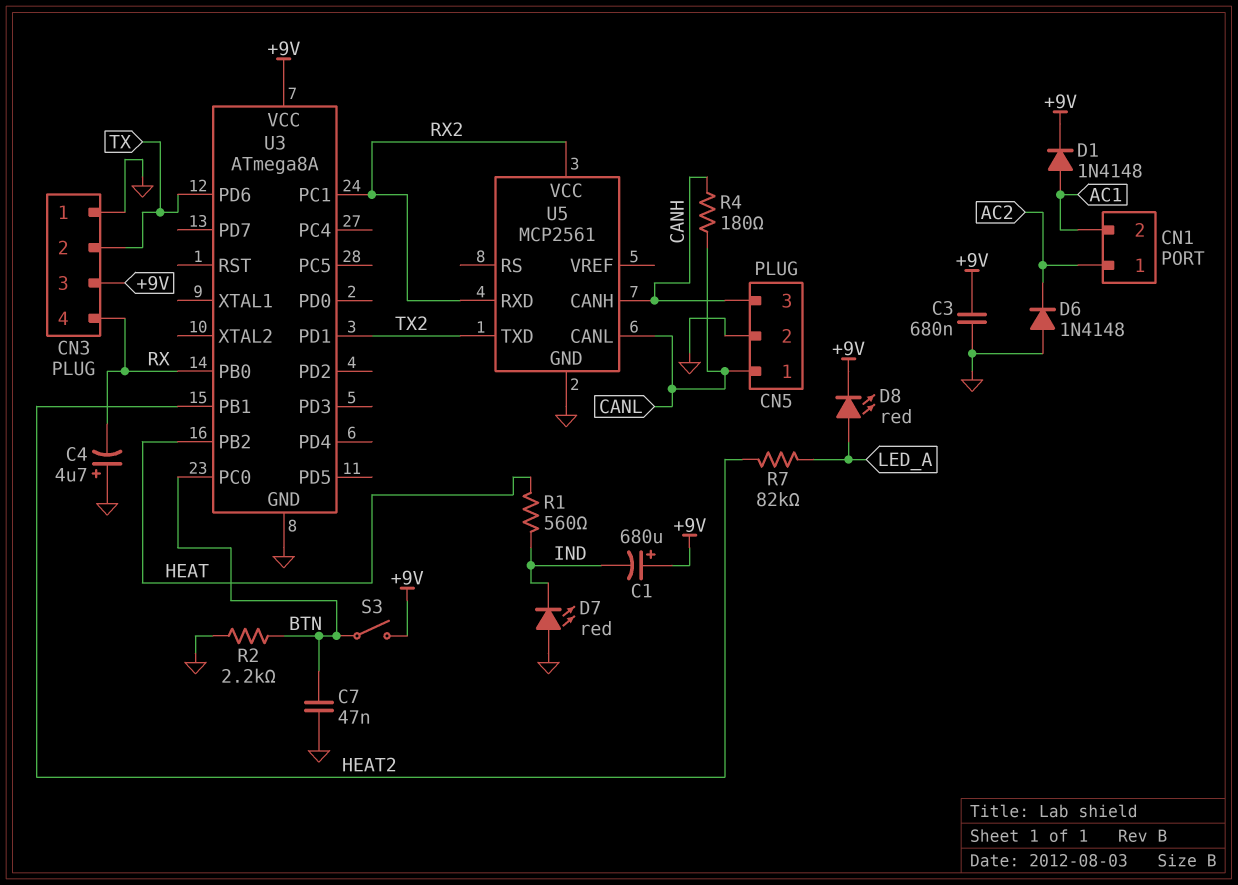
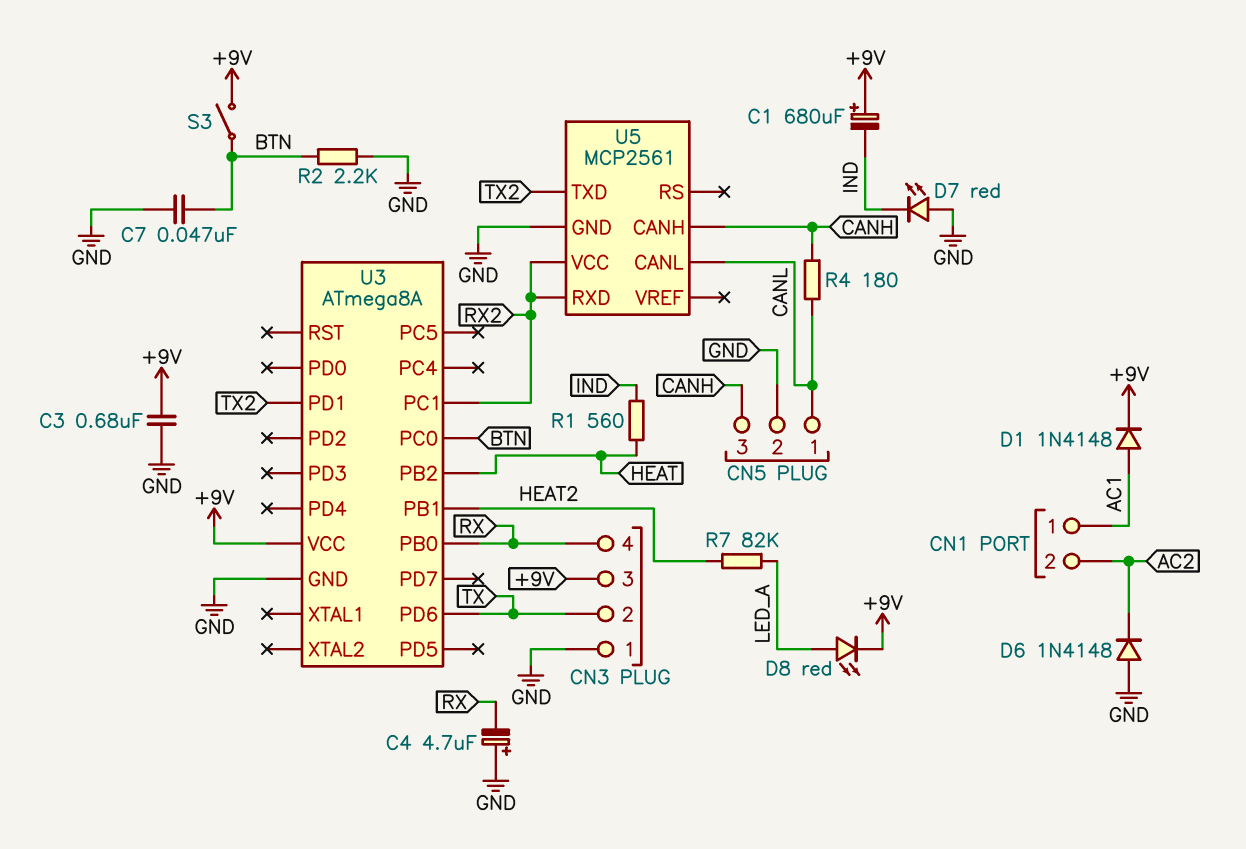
CN1 pin 1: AC2 -> AC1
CN1 pin 2: AC1 -> AC2

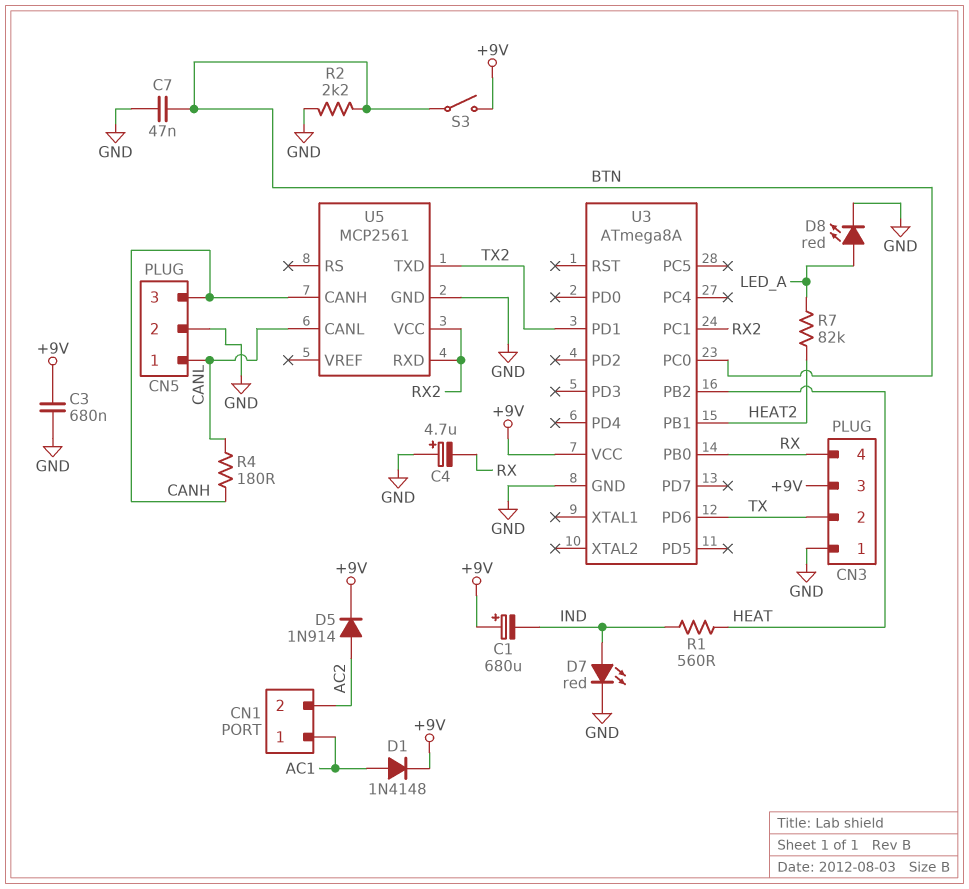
D5: none -> diode 1N914 (A AC2, K +9V)
D6: diode 1N4148 (A GND, K AC2) -> none
D7: LED red (A GND, K IND) -> LED red (A IND, K GND)
D8: LED red (A LED_A, K +9V) -> LED red (A LED_A, K GND)

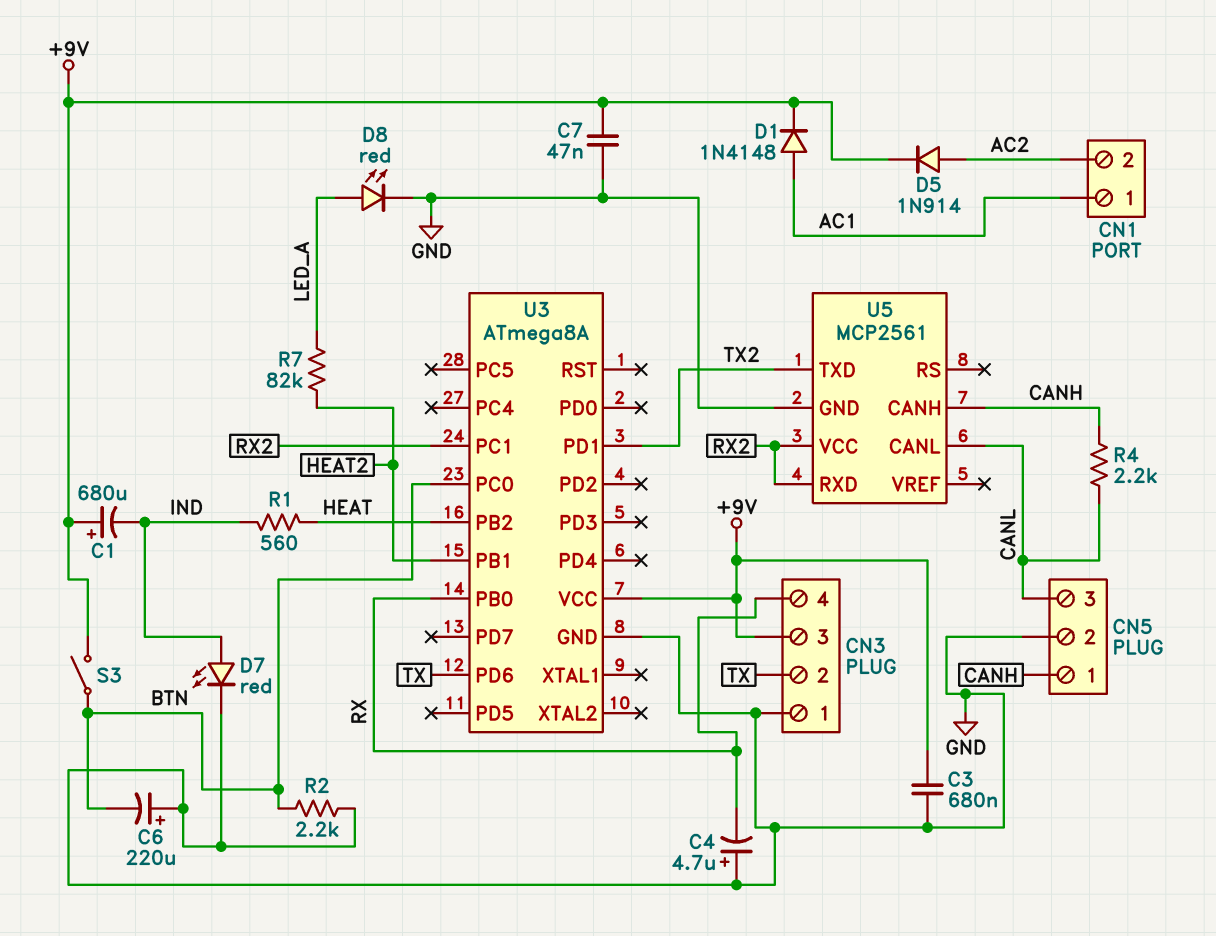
C6: none -> 220uF (plus GND, minus BTN)
C7: 47nF (BTN, GND) -> 47nF (+9V, GND)
CN5 pin 1: CANL -> CANH
CN5 pin 3: CANH -> CANL
R4: 180 (CANH, CANL) -> 2.2k (CANH, CANL)

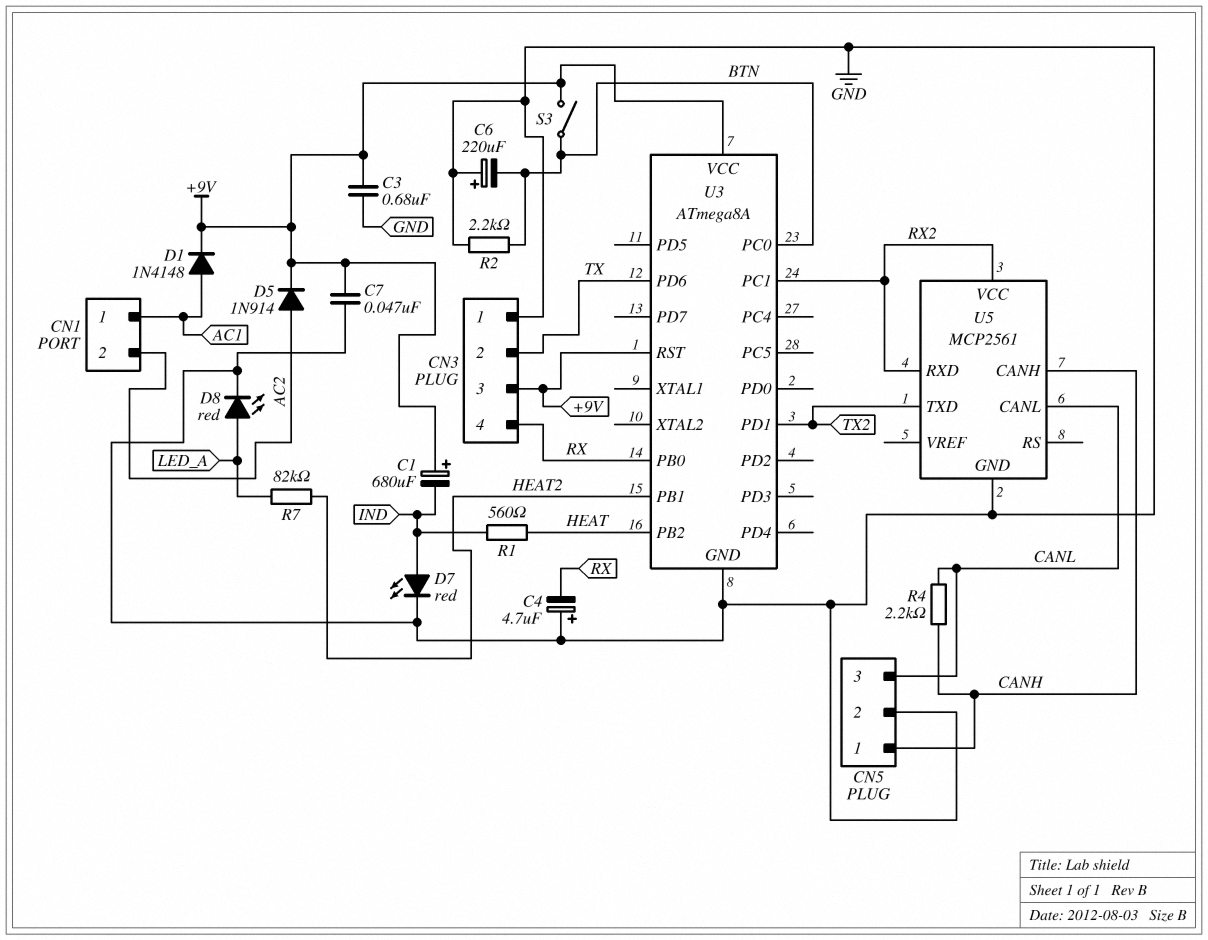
U3 pin RST: none -> +9V

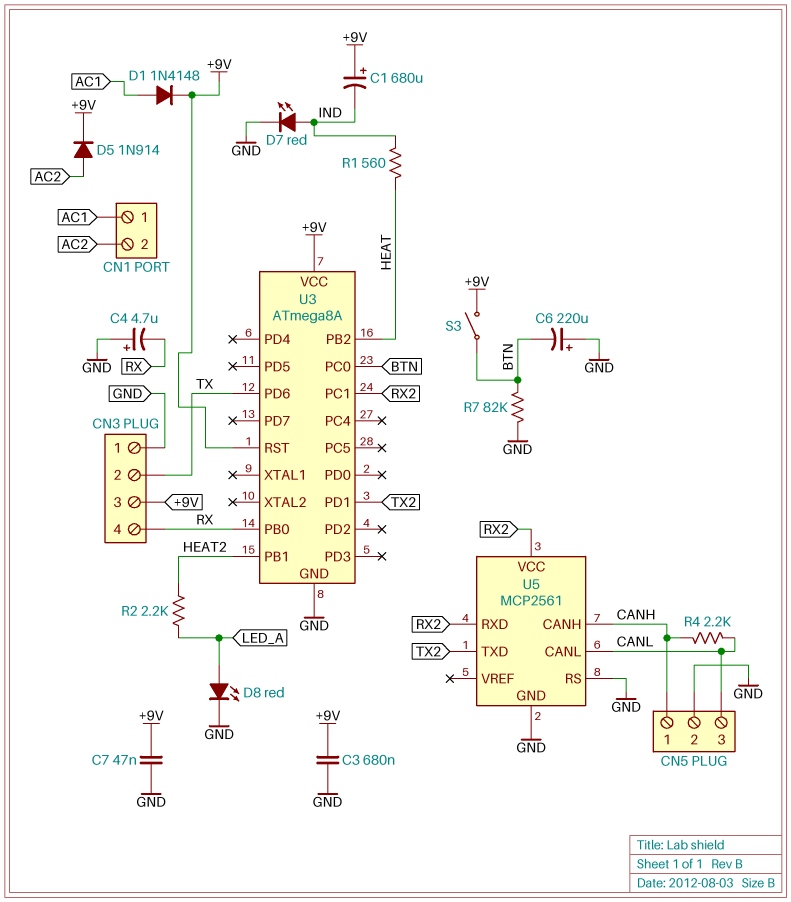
R2: 2.2k (BTN, GND) -> 2.2k (HEAT2, LED_A)
R7: 82k (HEAT2, LED_A) -> 82k (BTN, GND)
U5 pin RS: none -> GND

